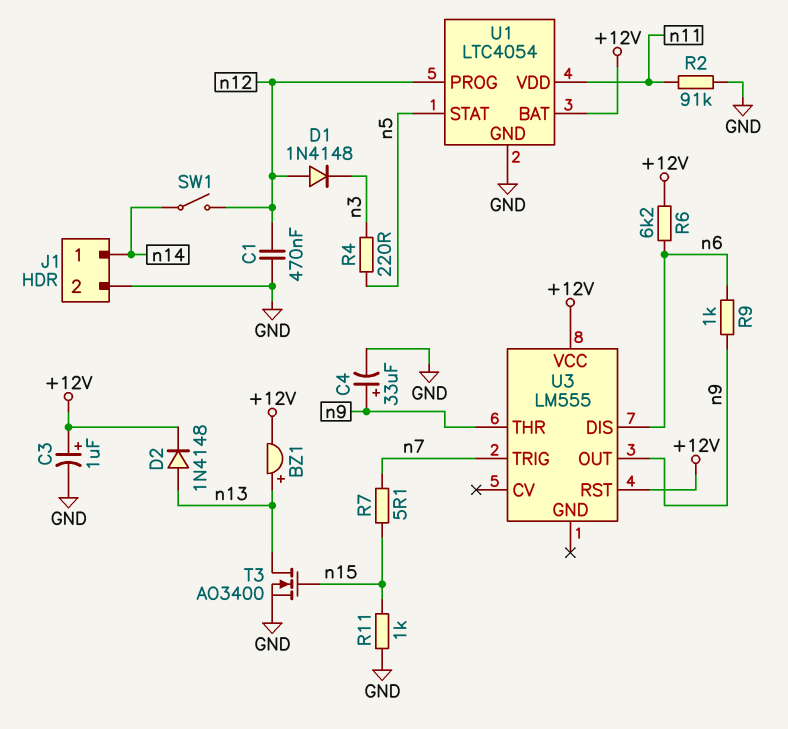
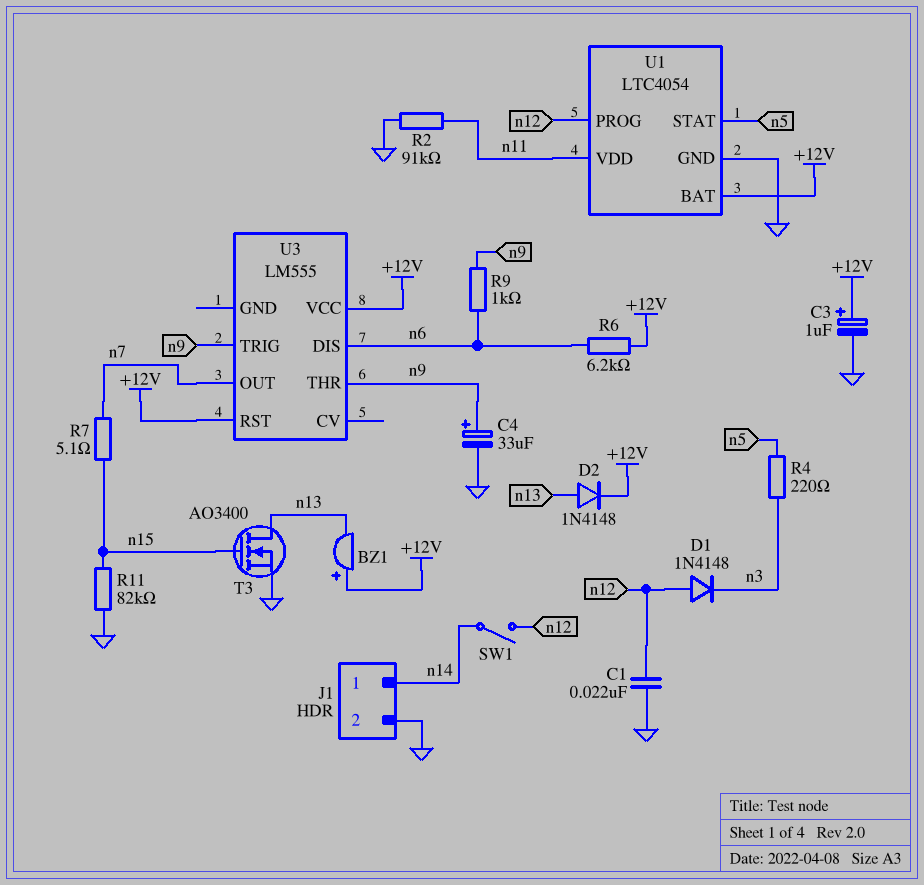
BZ1: buzzer (plus n13, minus +12V) -> buzzer (plus +12V, minus n13)
C1: 470nF (GND, n12) -> 22nF (GND, n12)
R11: 1k (GND, n15) -> 82k (GND, n15)
U3 pin OUT: n9 -> n7
U3 pin TRIG: n7 -> n9

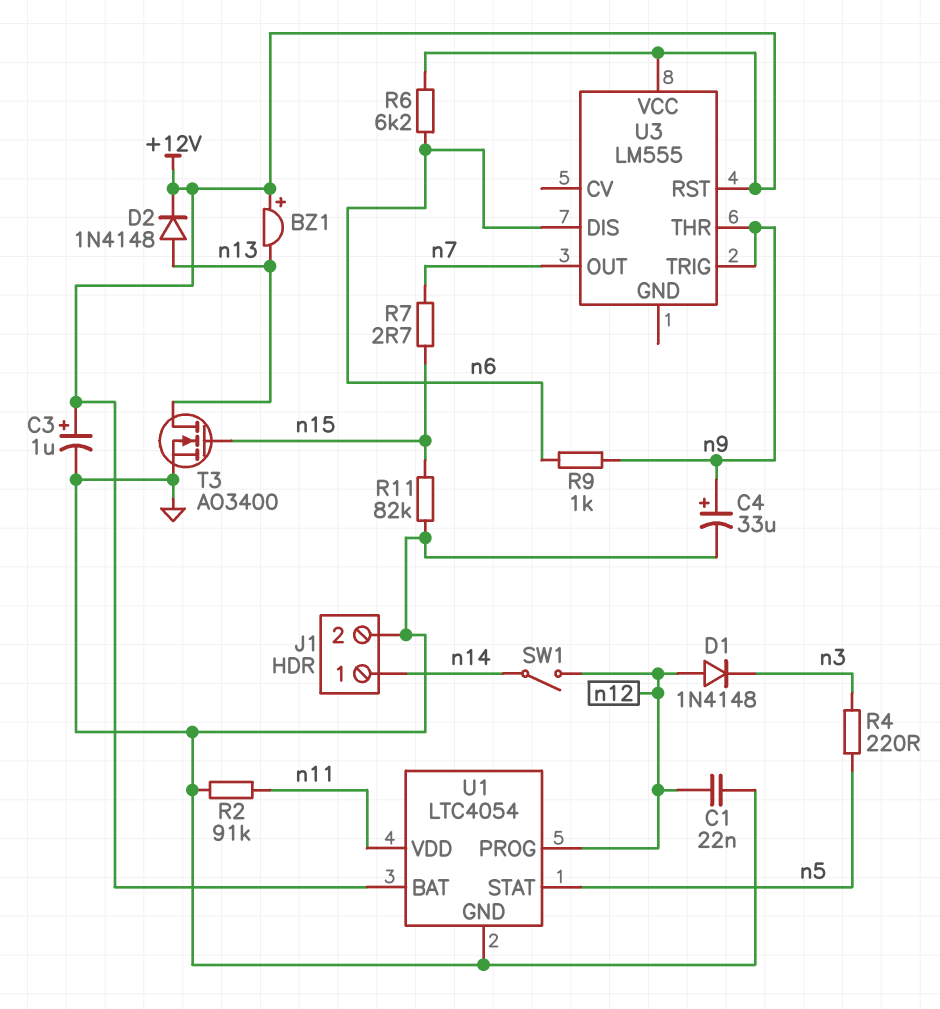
R7: 5.1 (n7, n15) -> 2.7 (n7, n15)

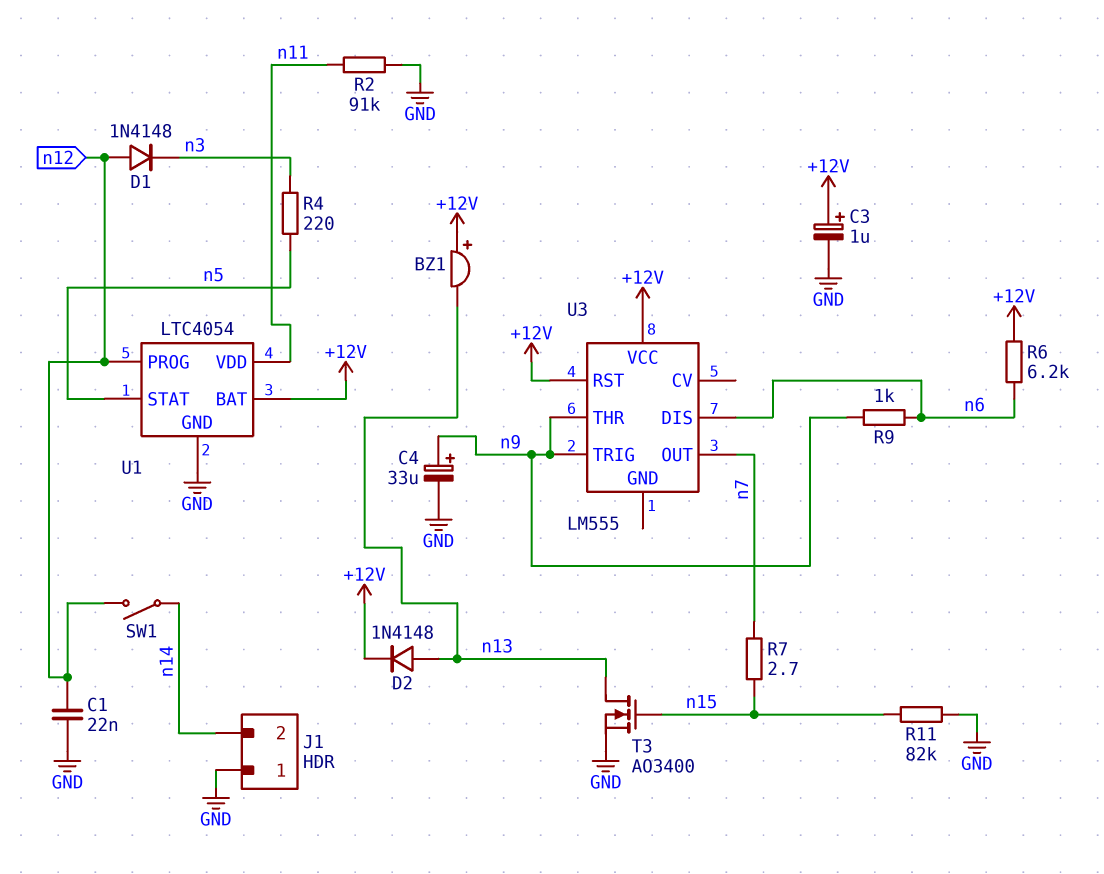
J1 pin 1: n14 -> GND
J1 pin 2: GND -> n14

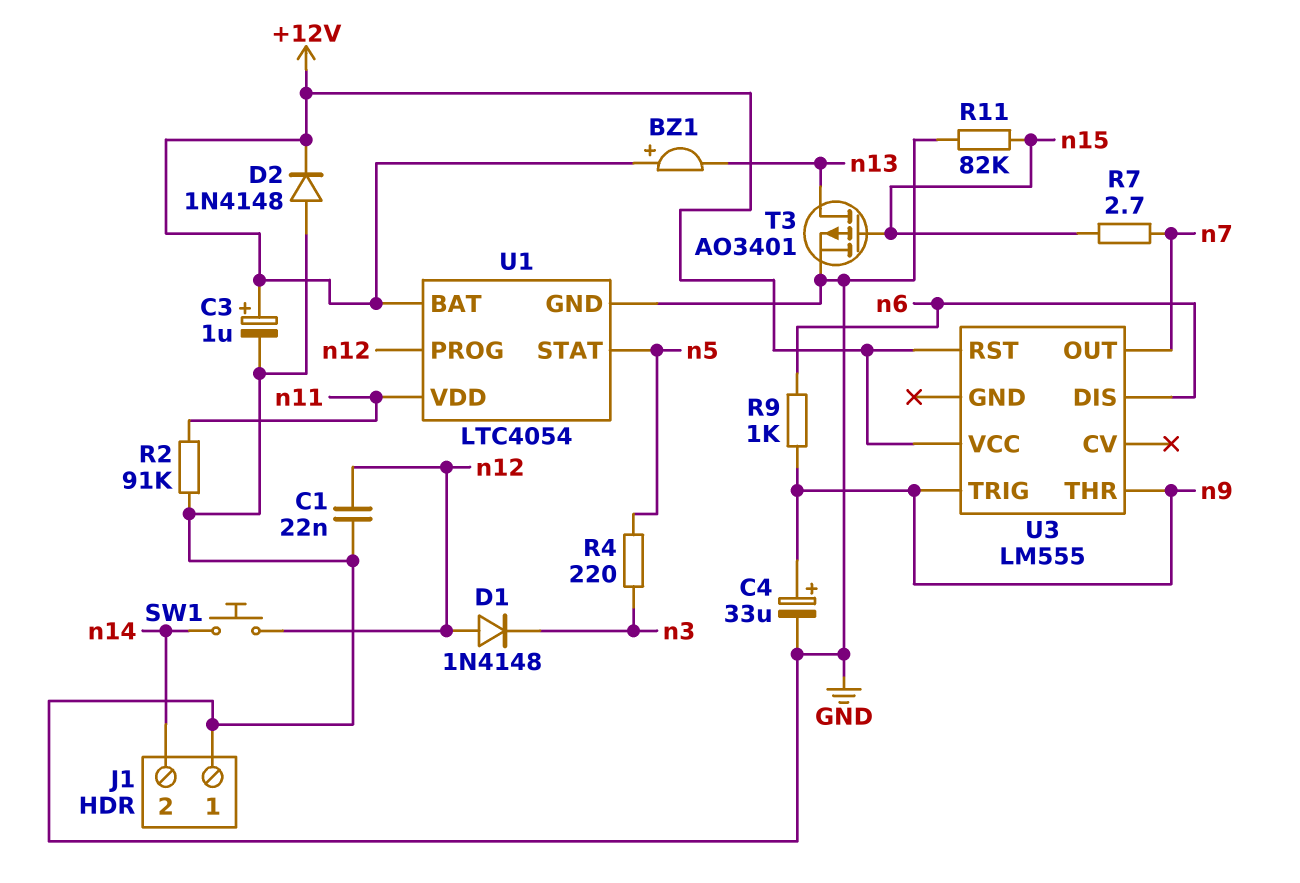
D2: diode 1N4148 (A n13, K +12V) -> diode 1N4148 (A GND, K +12V)
R6: 6.2k (+12V, n6) -> none
SW1: switch (n12, n14) -> button (n12, n14)
T3: NMOS AO3400 (G n15, D n13, S GND) -> PMOS AO3401 (G n15, D n13, S GND)

